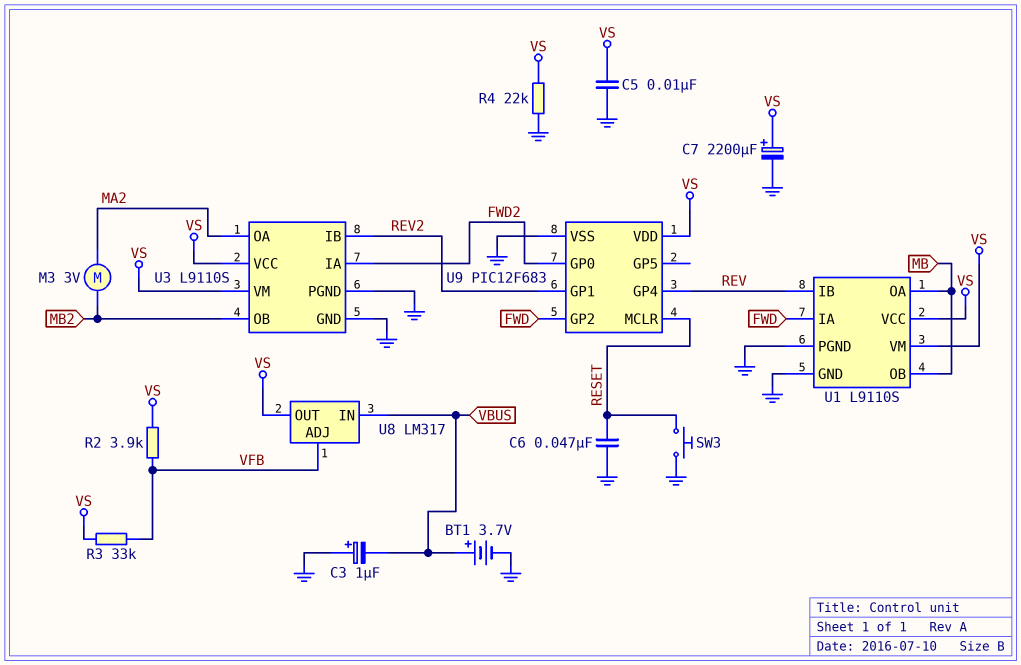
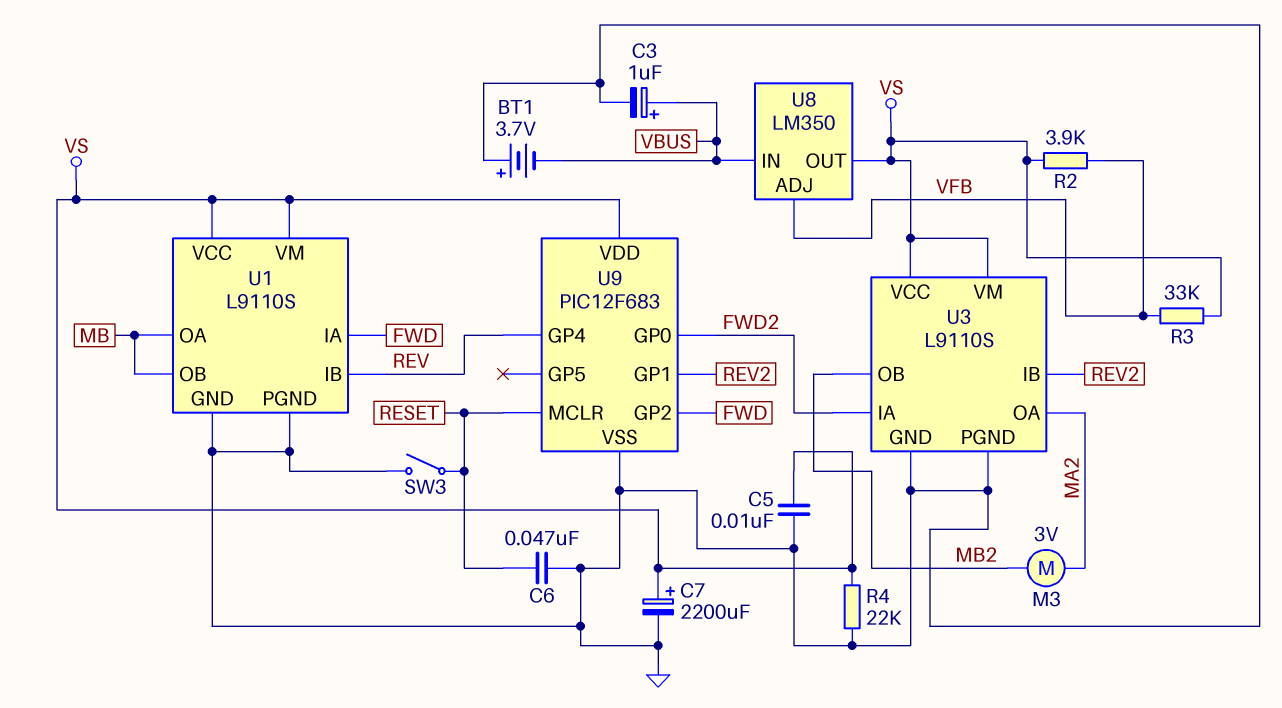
BT1: 3.7V (plus VBUS, minus GND) -> 3.7V (plus GND, minus VBUS)
C3: 1uF (plus GND, minus VBUS) -> 1uF (plus VBUS, minus GND)
SW3: button (GND, RESET) -> switch (GND, RESET)
U8: LM317 -> LM350

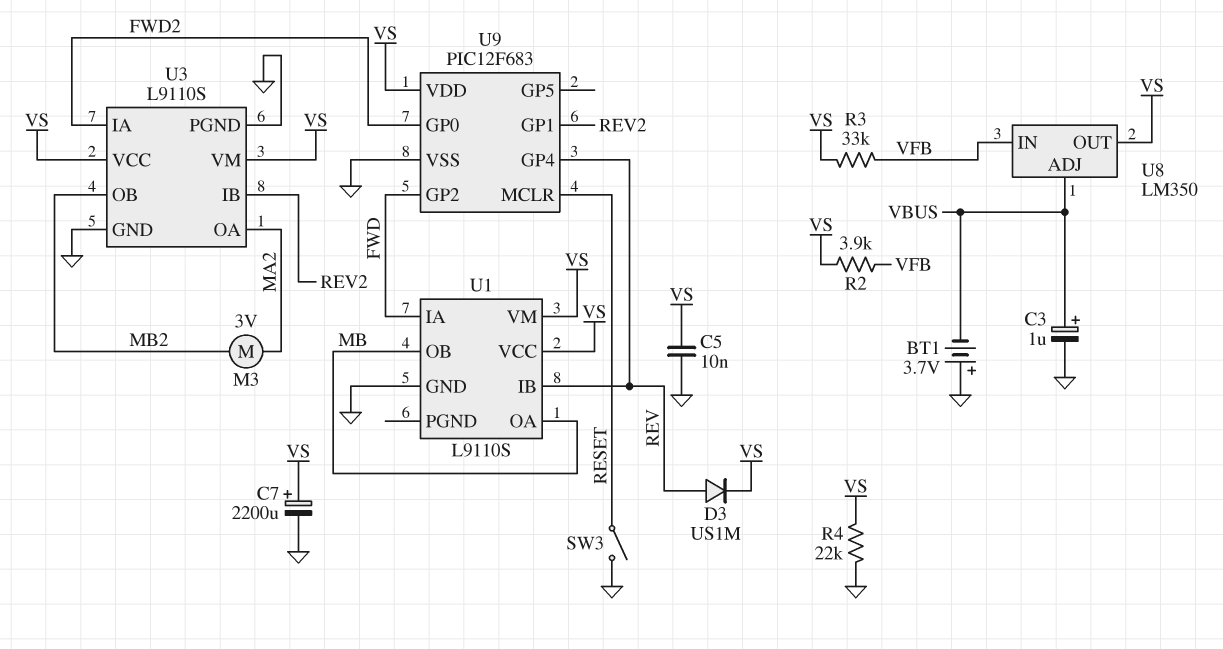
C6: 47nF (GND, RESET) -> none
D3: none -> diode US1M (A REV, K VS)
U1 pin PGND: GND -> none
U8 pin ADJ: VFB -> VBUS
U8 pin IN: VBUS -> VFB

